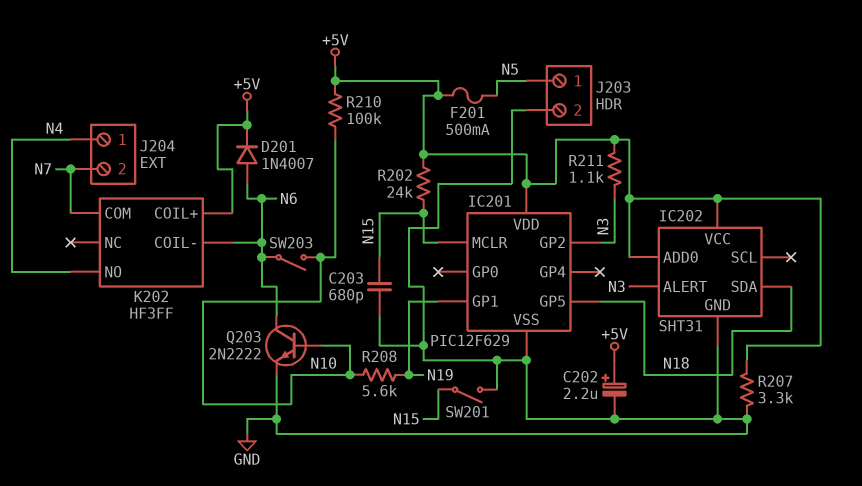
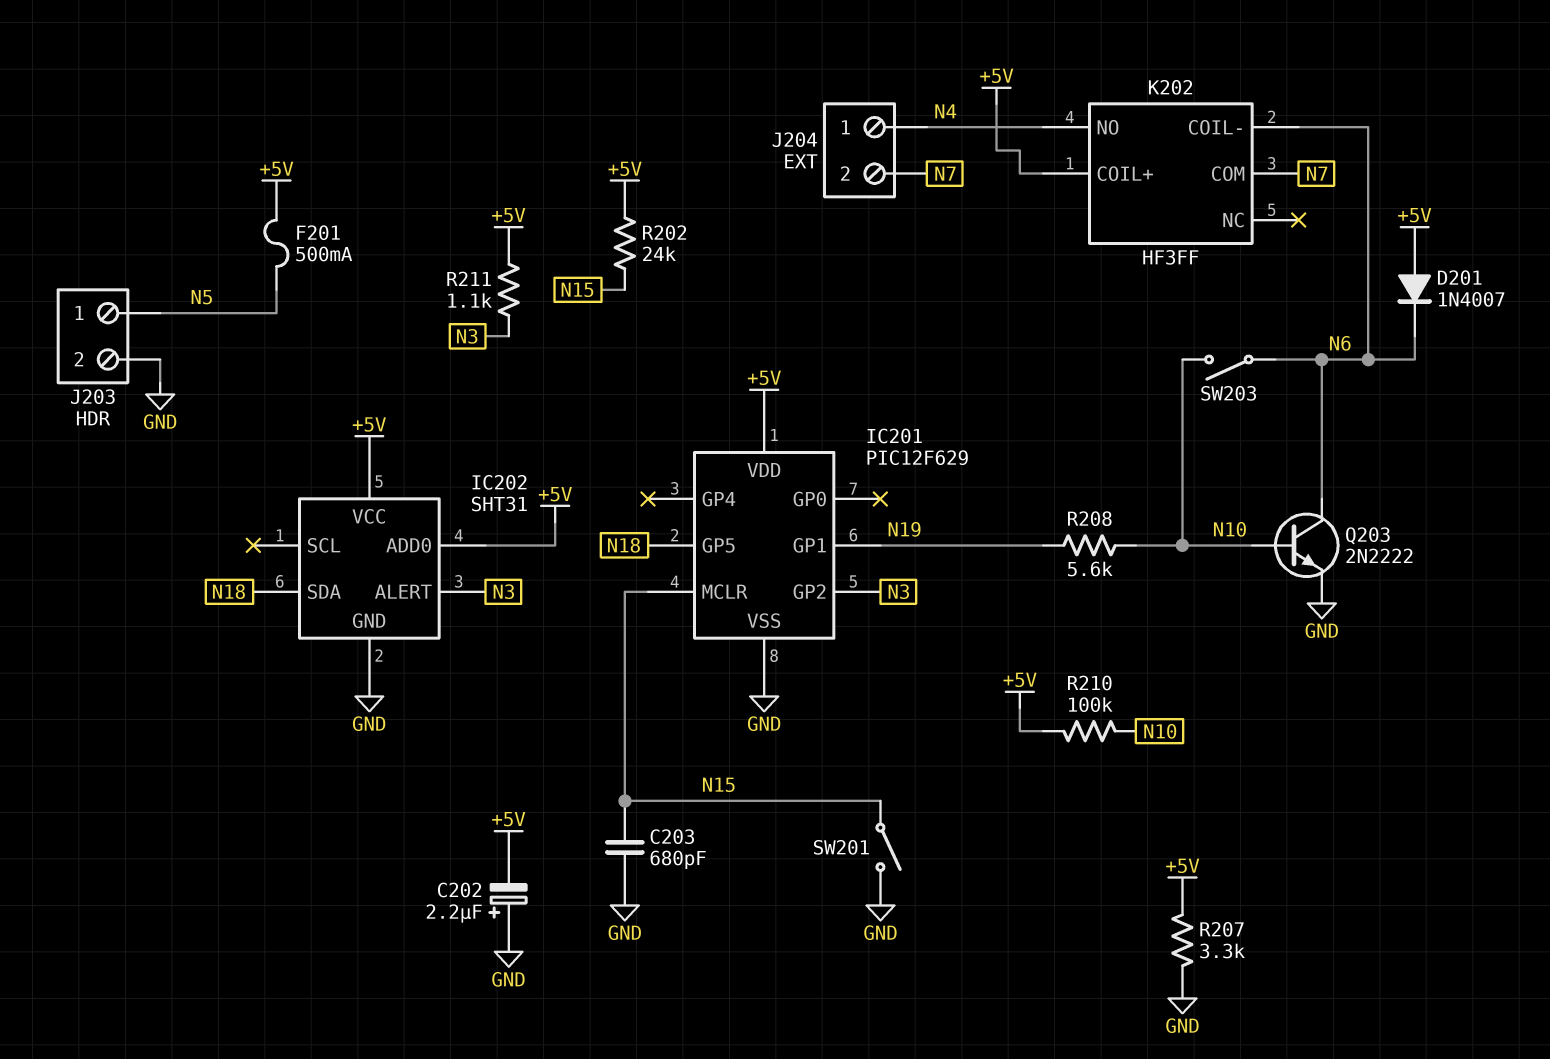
C202: 2.2uF (plus +5V, minus GND) -> 2.2uF (plus GND, minus +5V)
D201: diode 1N4007 (A N6, K +5V) -> diode 1N4007 (A +5V, K N6)

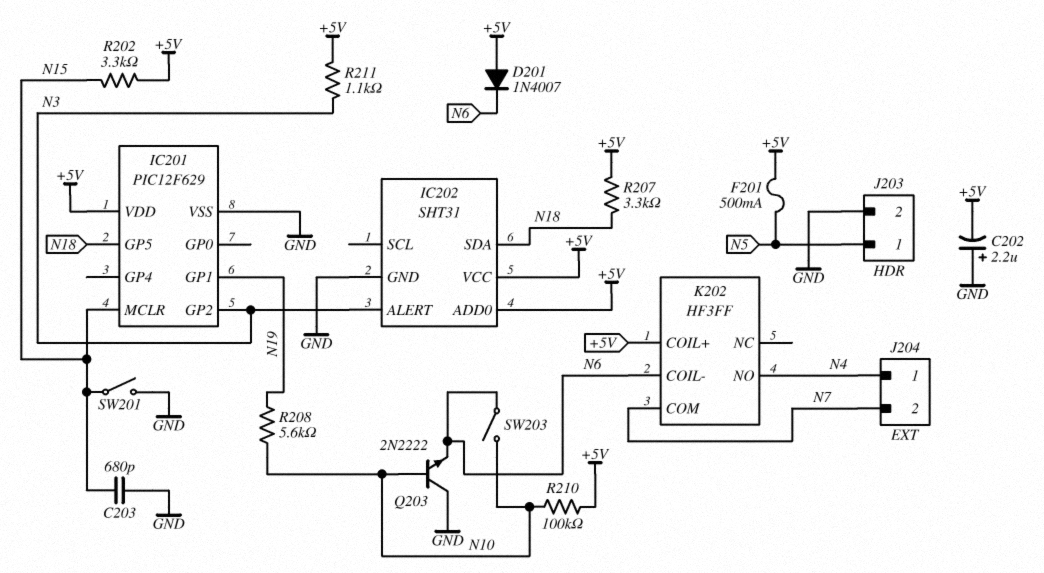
Q203: NPN 2N2222 (B N10, C N6, E GND) -> NPN 2N2222 (B N10, C GND, E N6)
R202: 24k (+5V, N15) -> 3.3k (+5V, N15)
R207: 3.3k (+5V, GND) -> 3.3k (+5V, N18)

